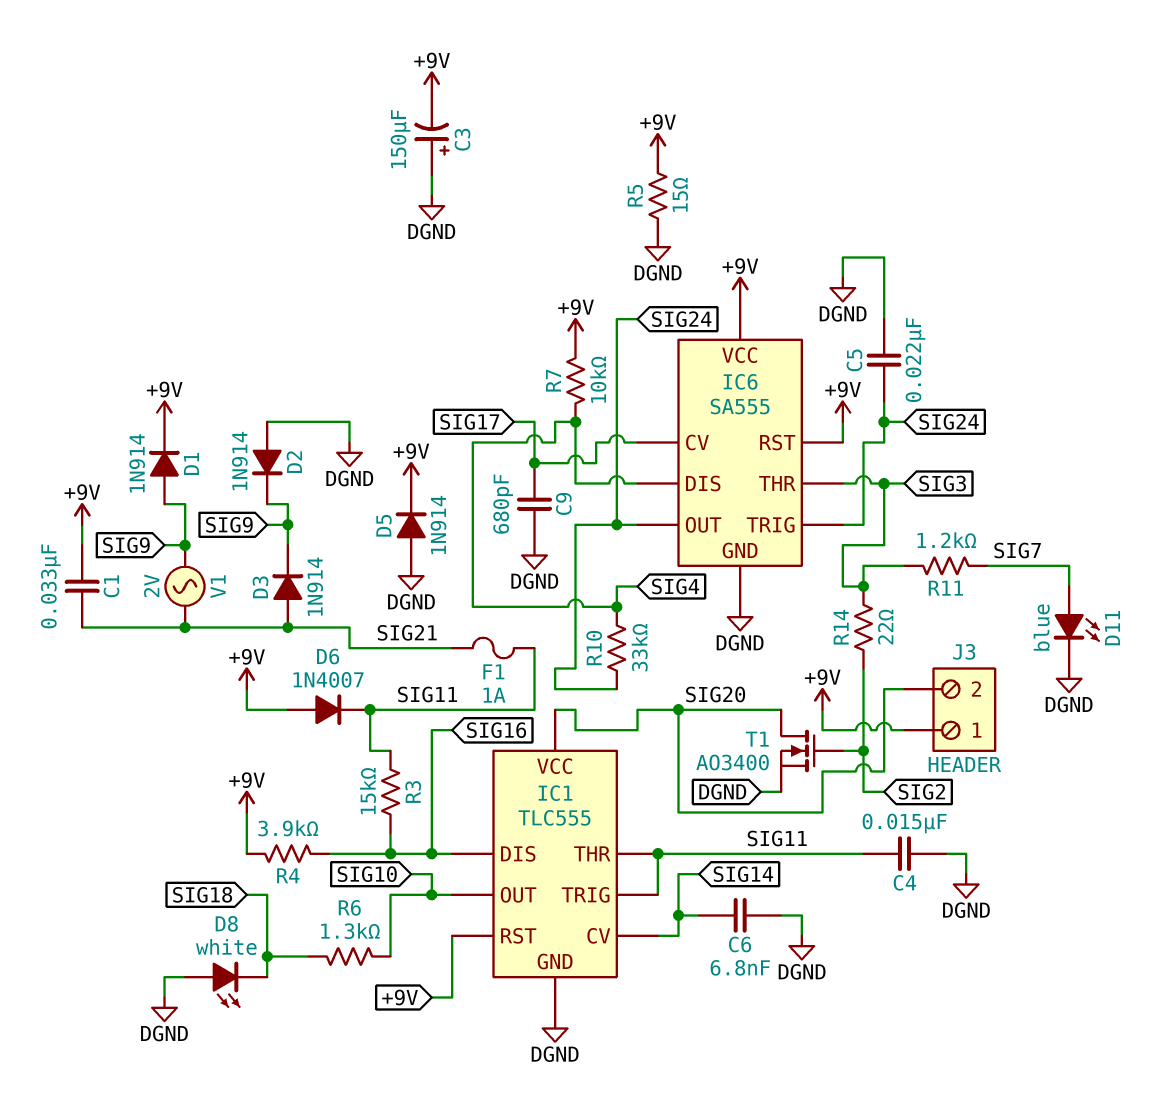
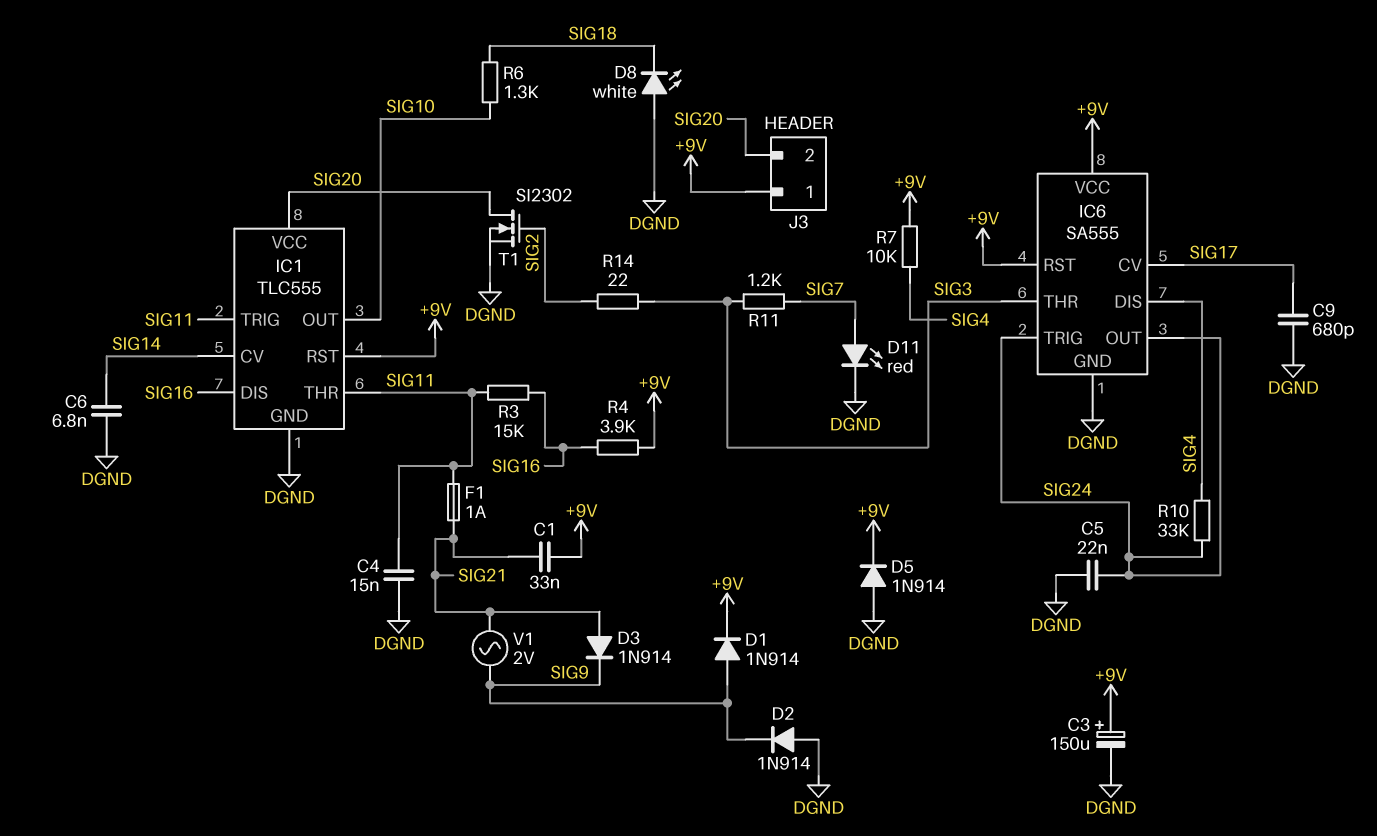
C3: 150uF (plus DGND, minus +9V) -> 150uF (plus +9V, minus DGND)
D6: diode 1N4007 (A +9V, K SIG11) -> none
D11: LED blue (A SIG7, K DGND) -> LED red (A SIG7, K DGND)
R5: 15 (+9V, DGND) -> none
T1: NMOS AO3400 (G SIG2, D SIG20, S DGND) -> NMOS SI2302 (G SIG2, D SIG20, S DGND)

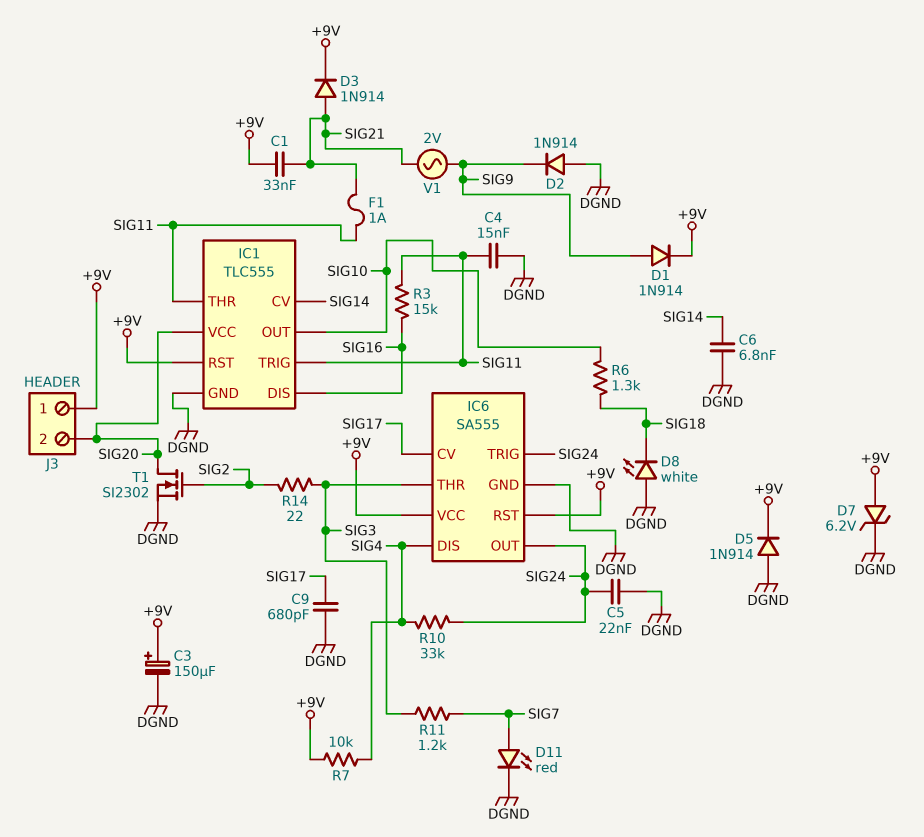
D3: diode 1N914 (A SIG21, K SIG9) -> diode 1N914 (A SIG21, K +9V)
D7: none -> zener 6.2V (A +9V, K DGND)
R4: 3.9k (+9V, SIG16) -> none

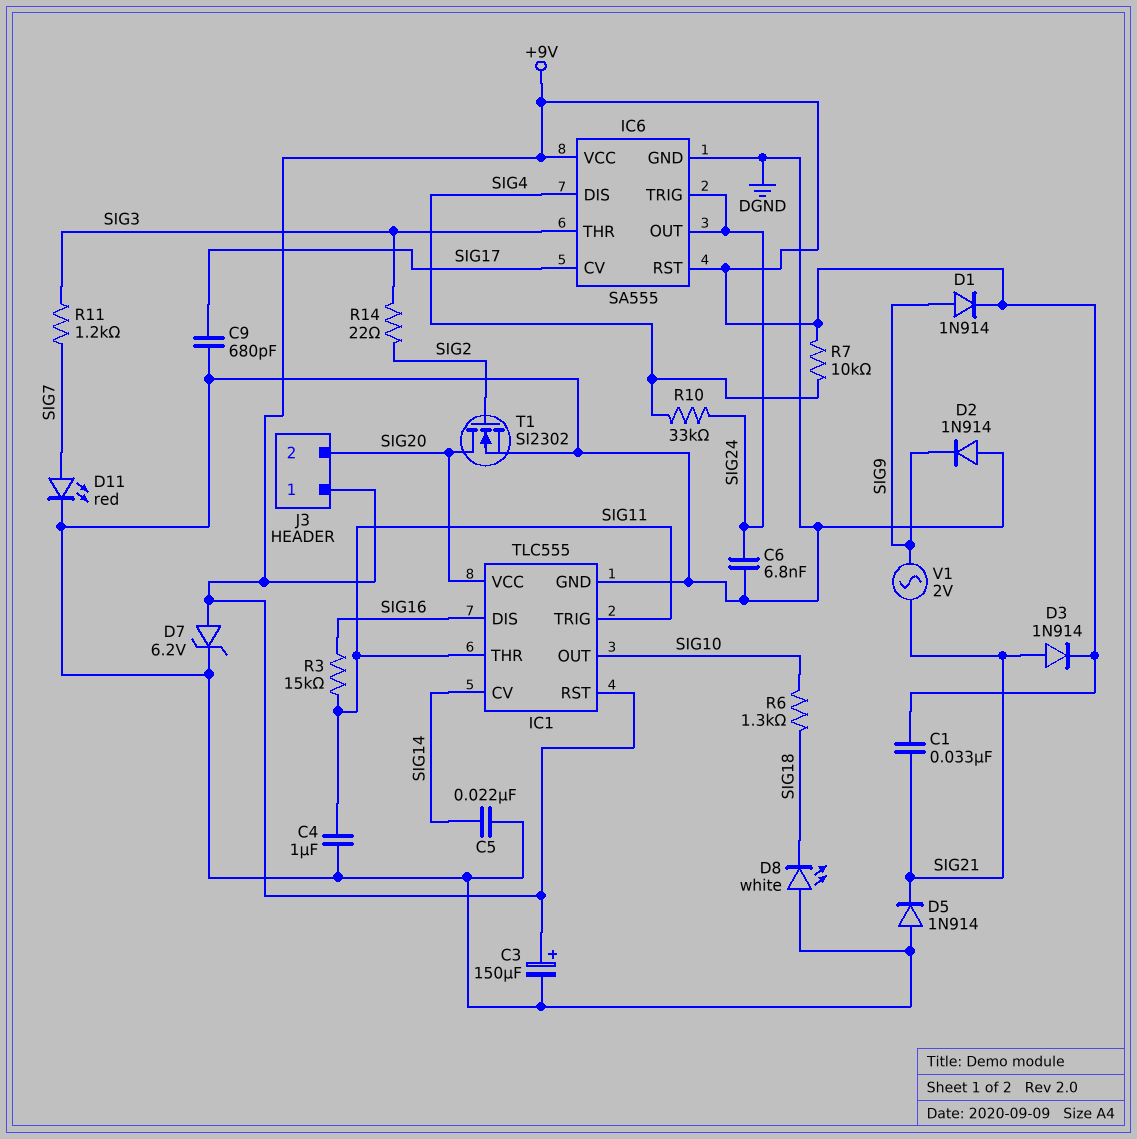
C4: 15nF (DGND, SIG11) -> 1uF (DGND, SIG11)
C5: 22nF (DGND, SIG24) -> 22nF (DGND, SIG14)
C6: 6.8nF (DGND, SIG14) -> 6.8nF (DGND, SIG24)
D5: diode 1N914 (A DGND, K +9V) -> diode 1N914 (A DGND, K SIG21)
F1: 1A (SIG11, SIG21) -> none

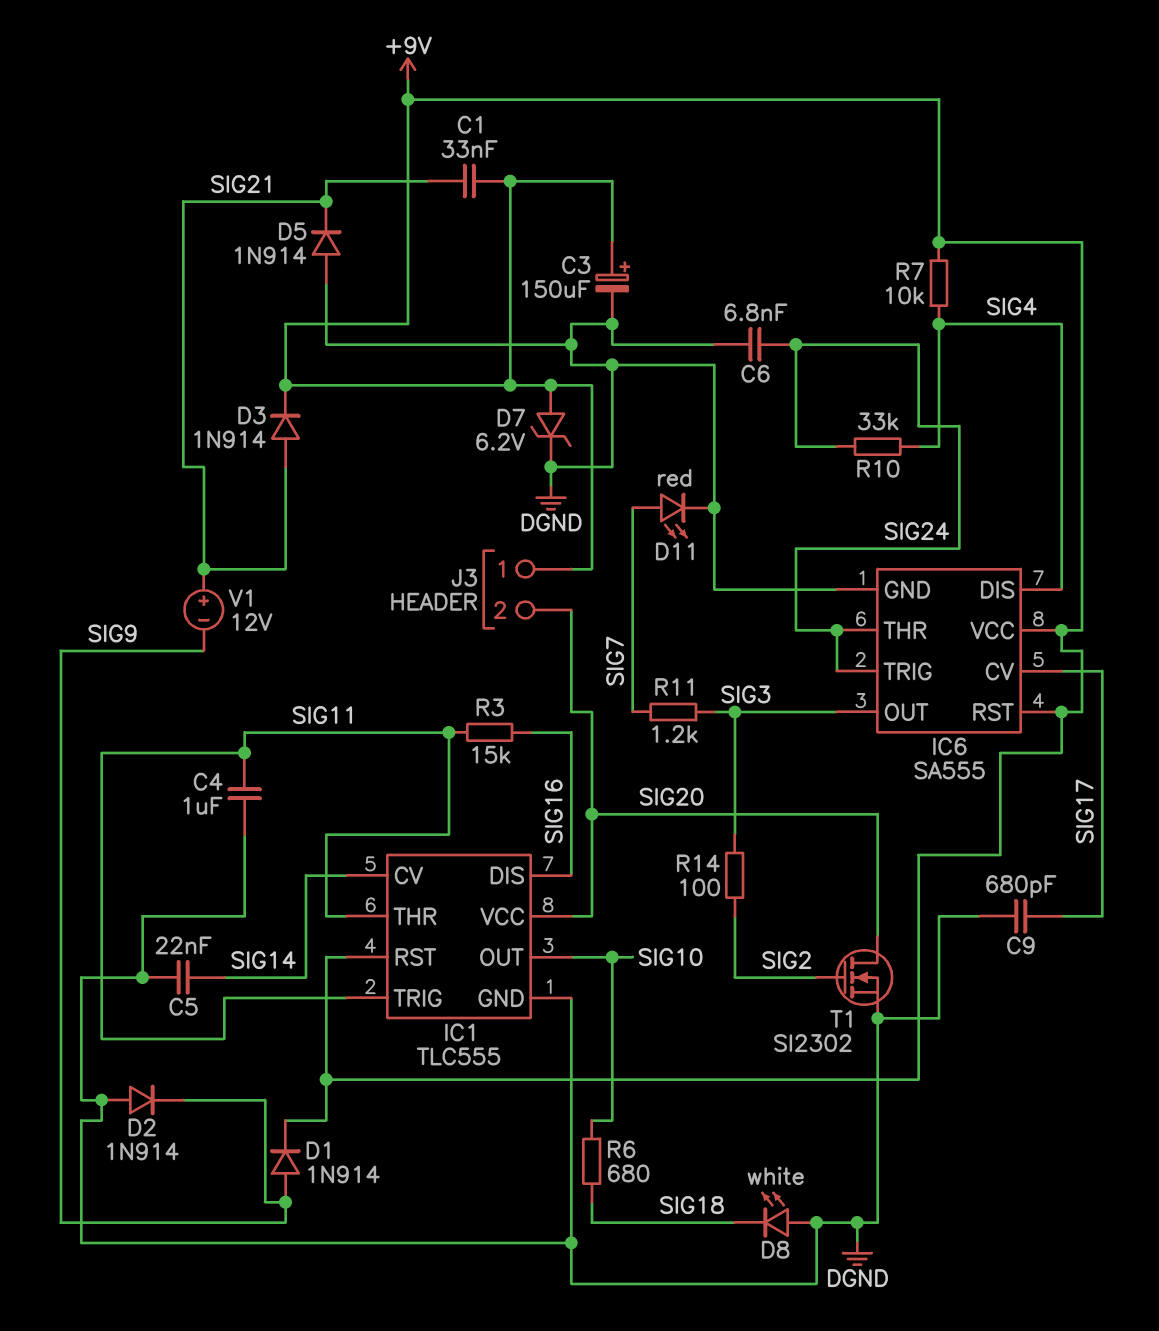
IC6 pin OUT: SIG24 -> SIG3
IC6 pin THR: SIG3 -> SIG24
R6: 1.3k (SIG10, SIG18) -> 680 (SIG10, SIG18)
R14: 22 (SIG2, SIG3) -> 100 (SIG2, SIG3)
V1: AC 2V (SIG9, SIG21) -> 12V (plus SIG21, minus SIG9)

